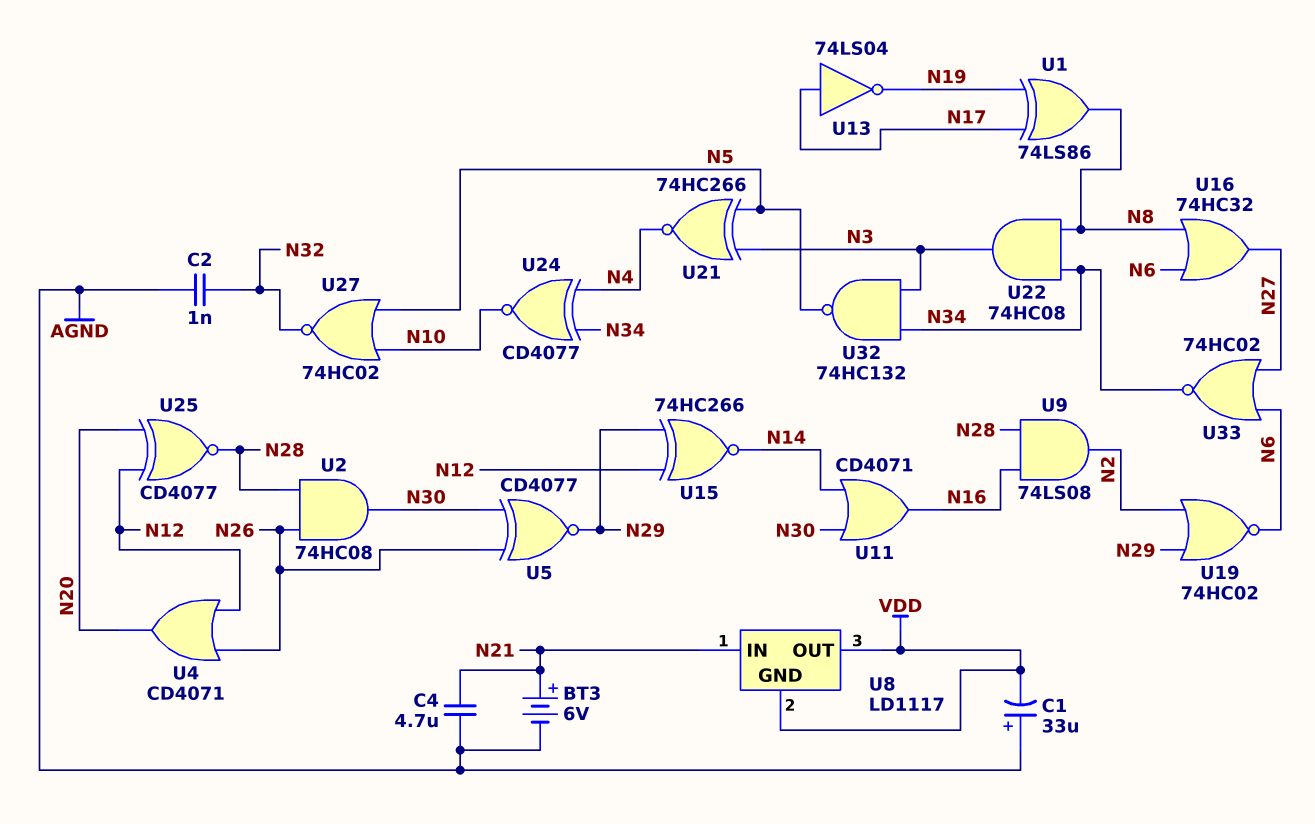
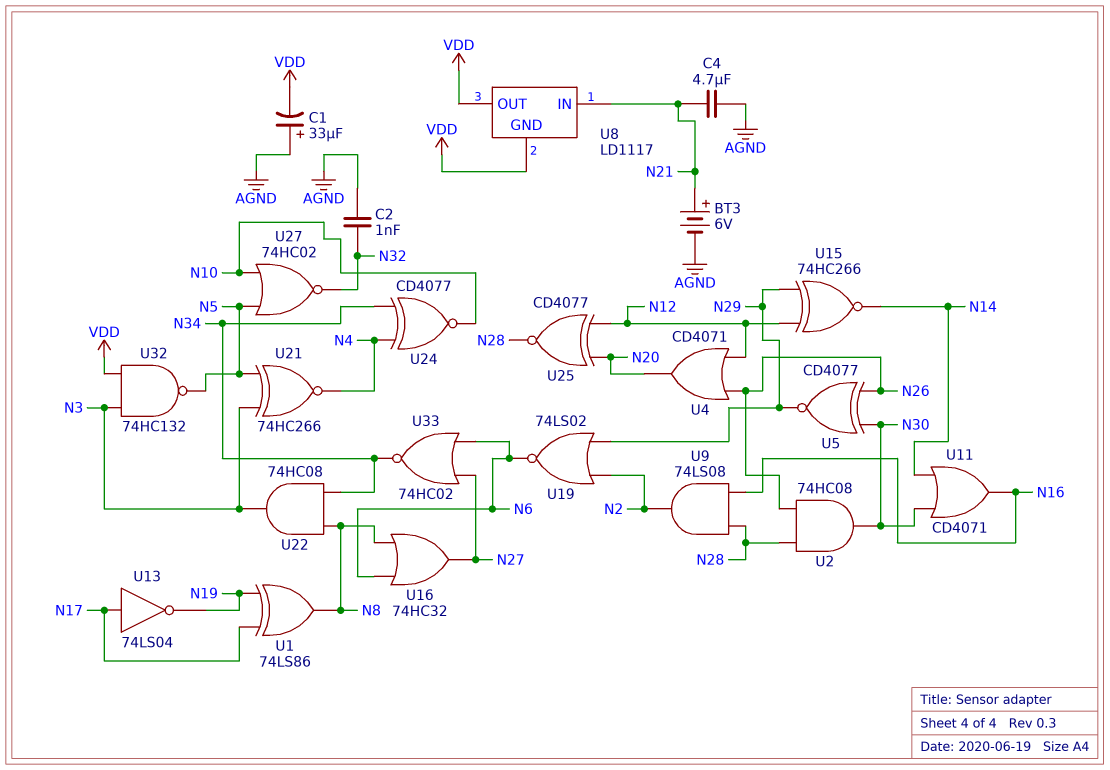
U19: NOR 74HC02 (in N2, in N29, out N6) -> NOR 74LS02 (in N2, in N29, out N6)
U32: NAND 74HC132 (in N3, in N34, out N5) -> NAND 74HC132 (in N3, in VDD, out N5)

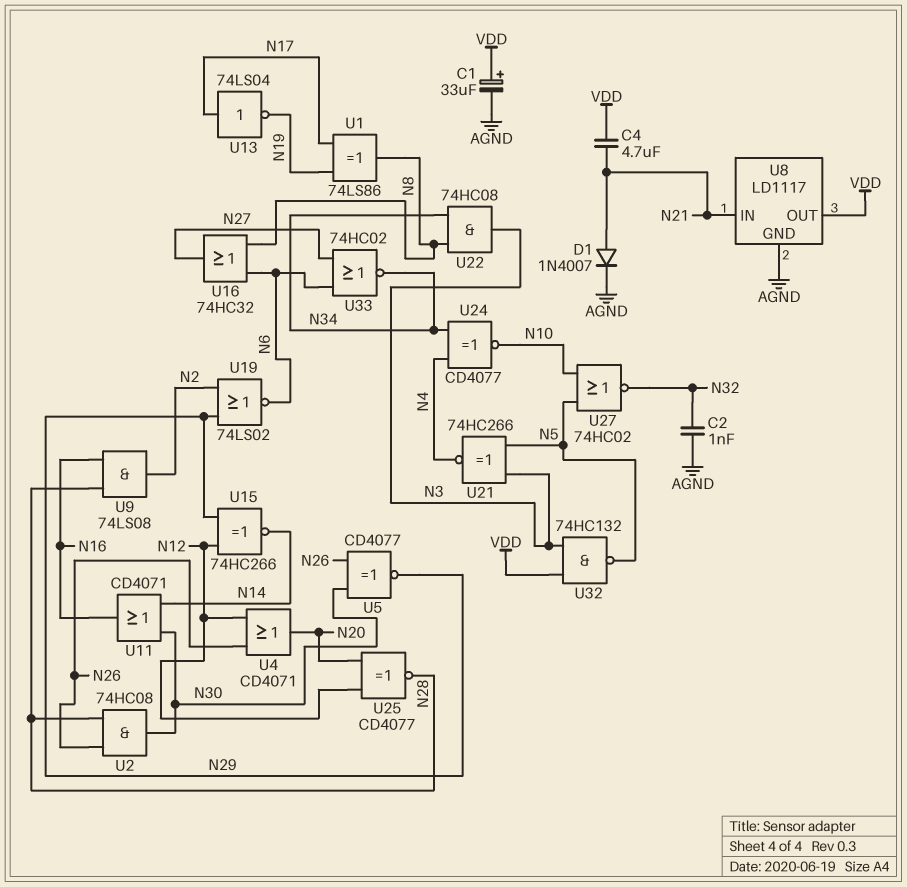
BT3: 6V (plus N21, minus AGND) -> none
C1: 33uF (plus AGND, minus VDD) -> 33uF (plus VDD, minus AGND)
C4: 4.7uF (AGND, N21) -> 4.7uF (N21, VDD)
D1: none -> diode 1N4007 (A N21, K AGND)
U8 pin GND: VDD -> AGND

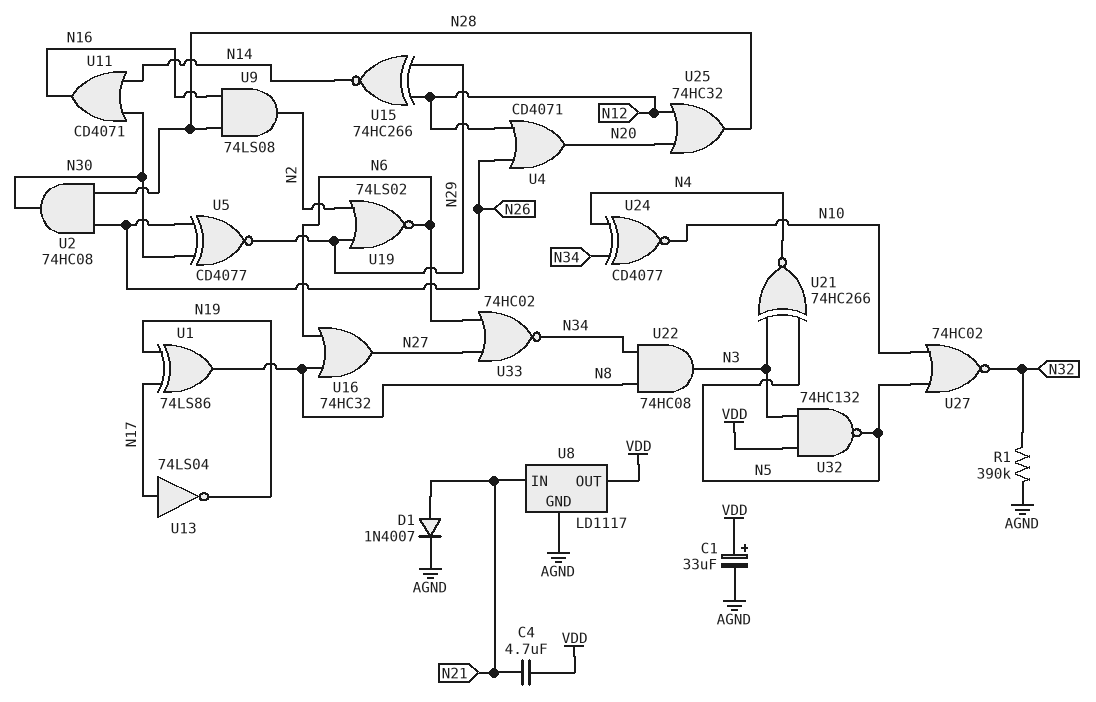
C2: 1nF (AGND, N32) -> none
R1: none -> 390k (AGND, N32)
U25: XNOR CD4077 (in N12, in N20, out N28) -> OR 74HC32 (in N12, in N20, out N28)

